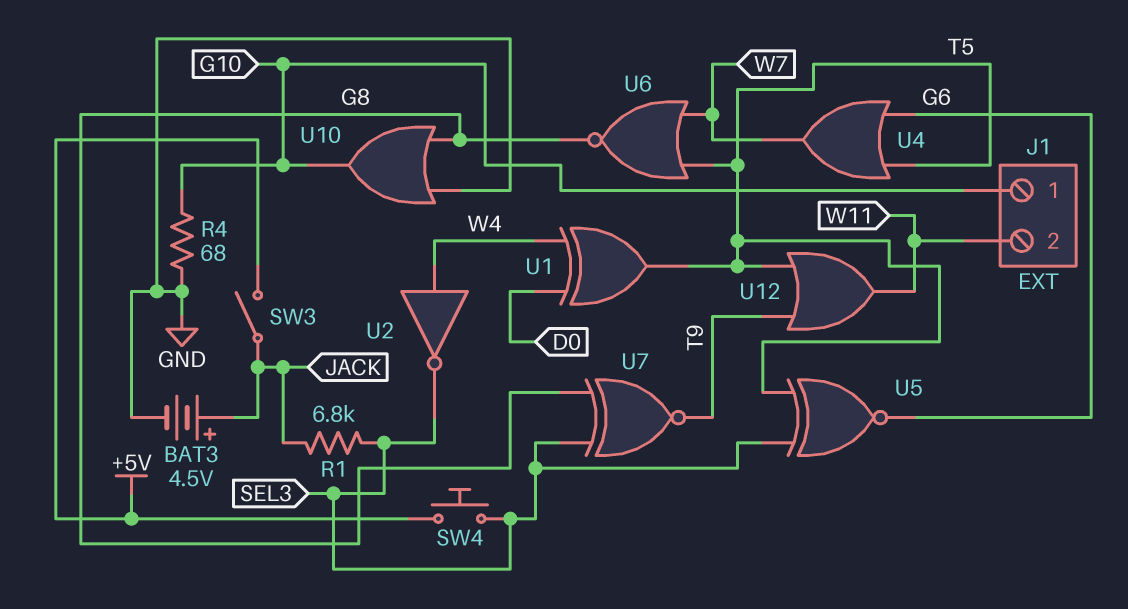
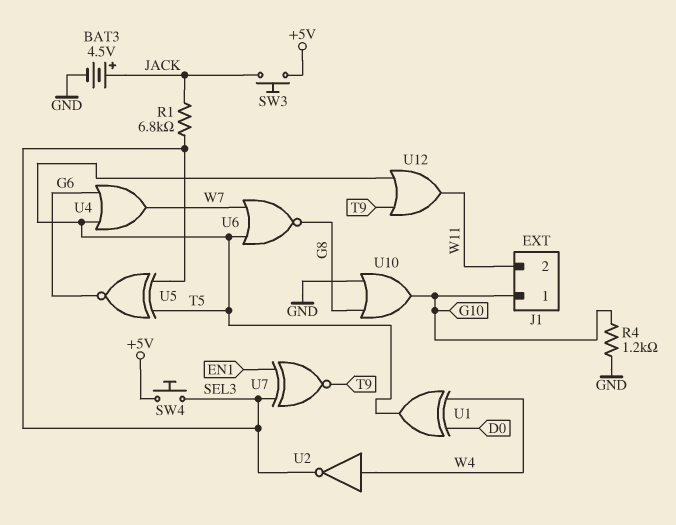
R4: 68 (G10, GND) -> 1.2k (G10, GND)
SW3: switch (+5V, JACK) -> button (+5V, JACK)
U7: XNOR (in G8, in SEL3, out T9) -> XNOR (in EN1, in SEL3, out T9)

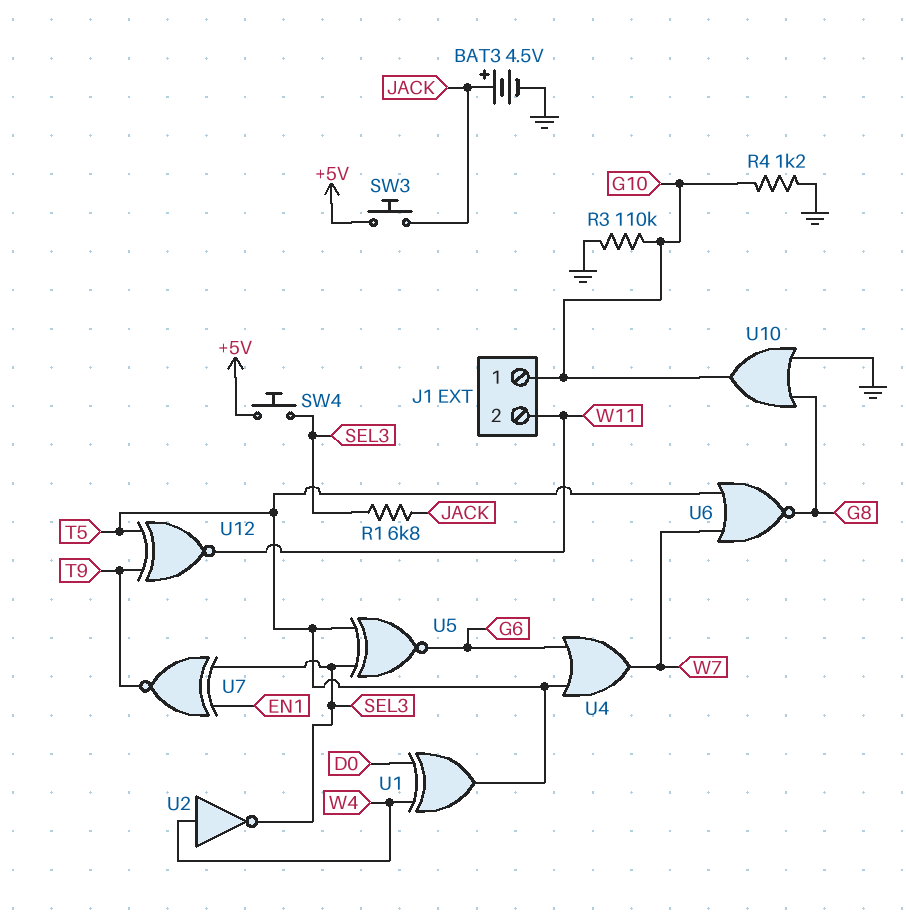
R3: none -> 110k (G10, GND)
U12: OR (in T5, in T9, out W11) -> XNOR (in T5, in T9, out W11)

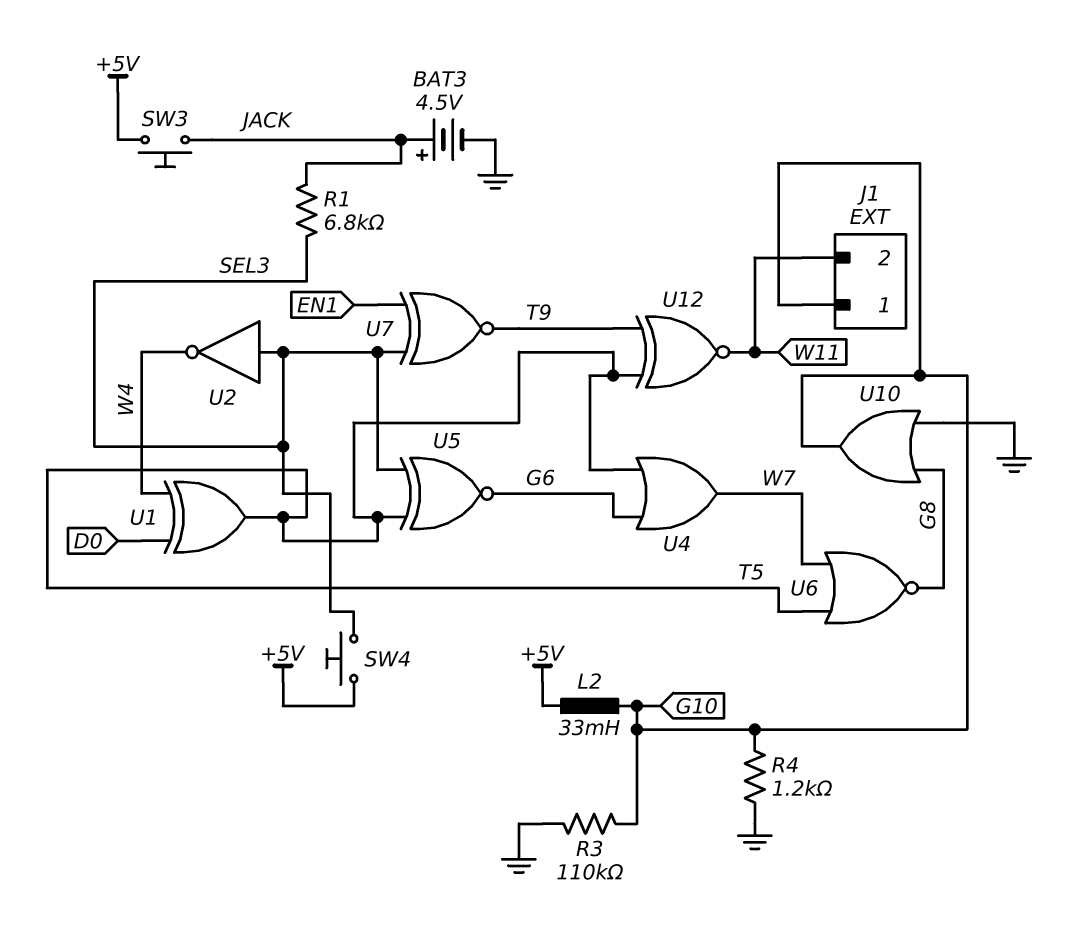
L2: none -> 33mH (+5V, G10)
U2: NOT (in W4, out SEL3) -> NOT (in SEL3, out W4)

